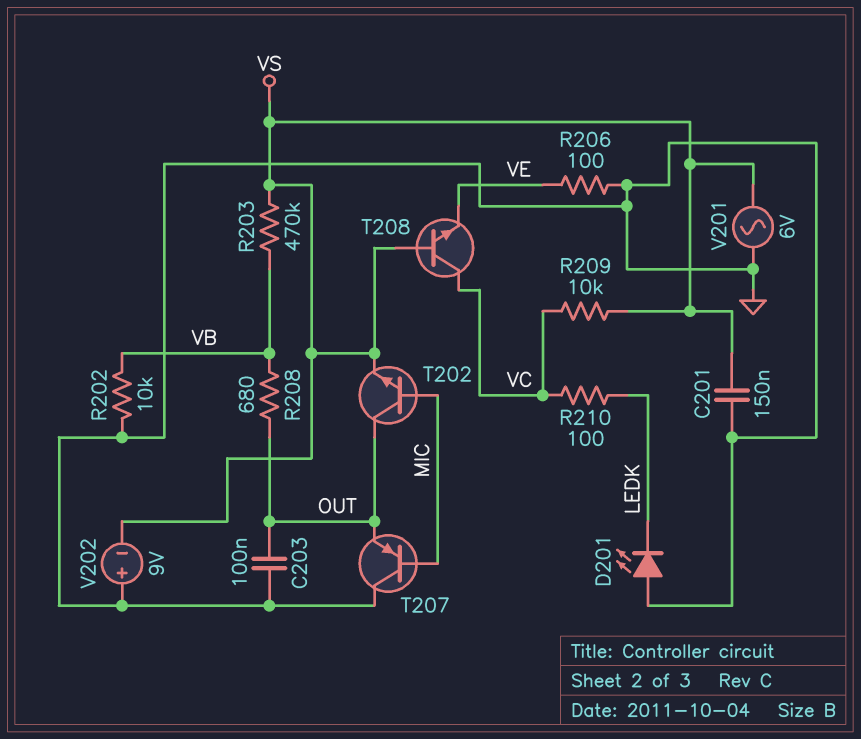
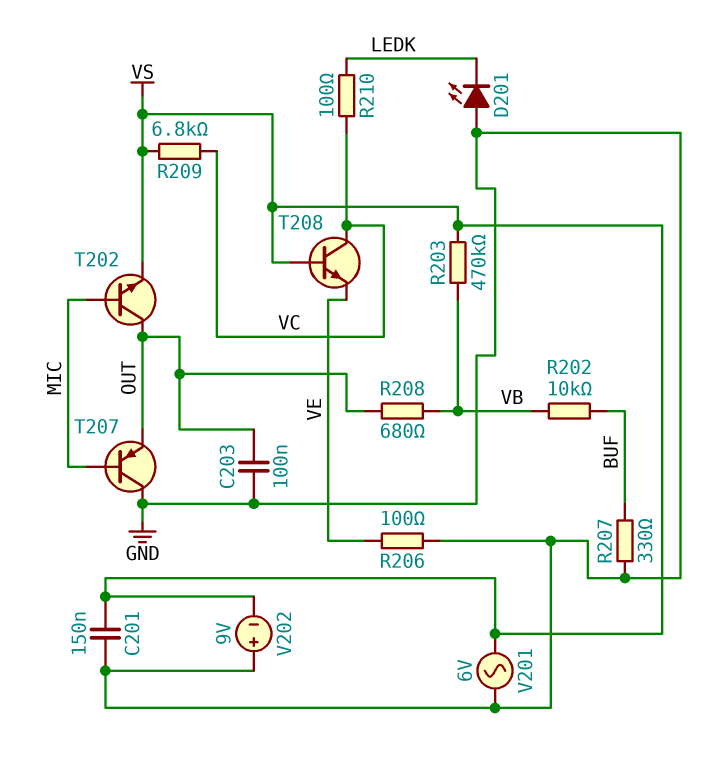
R202: 10k (GND, VB) -> 10k (BUF, VB)
R207: none -> 330 (BUF, GND)
R209: 10k (VC, VS) -> 6.8k (VC, VS)

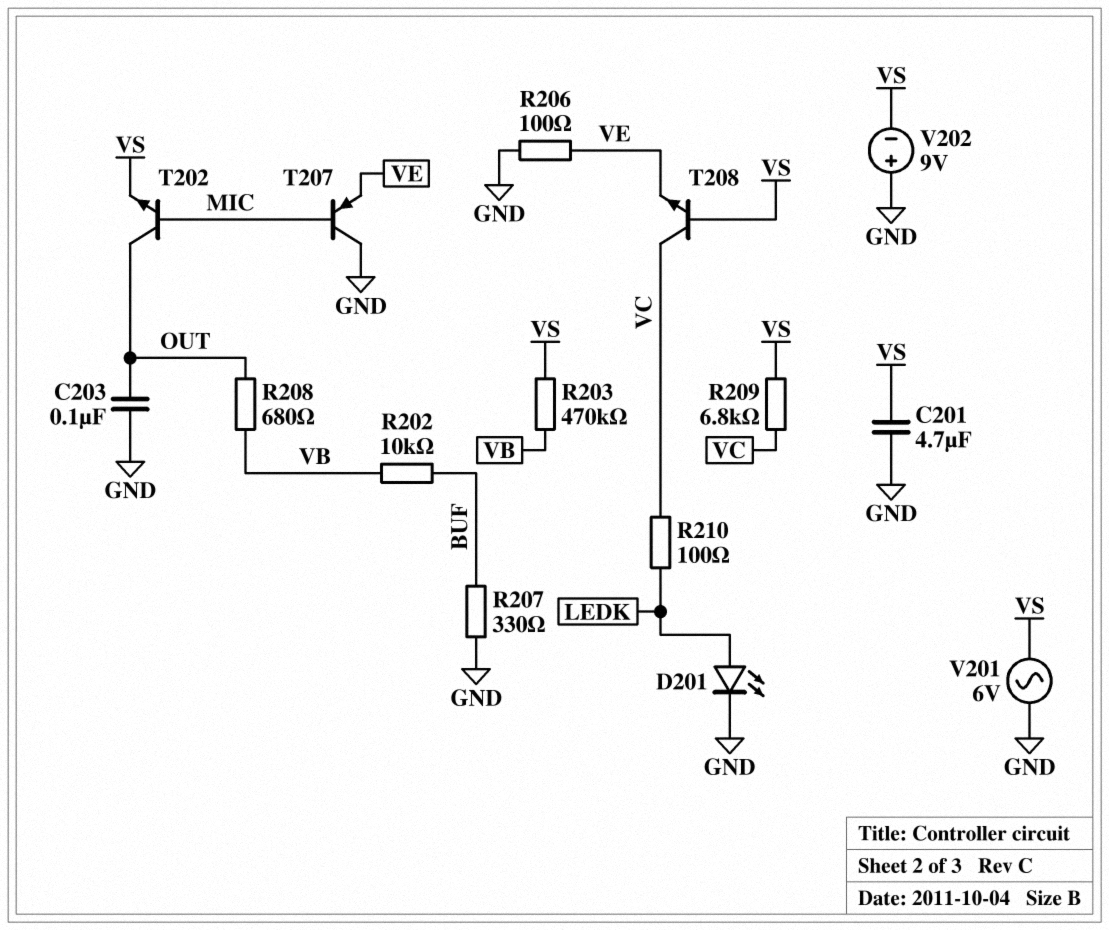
C201: 150nF (GND, VS) -> 4.7uF (GND, VS)
D201: LED (A GND, K LEDK) -> LED (A LEDK, K GND)
T207: PNP (B MIC, C GND, E OUT) -> PNP (B MIC, C GND, E VE)

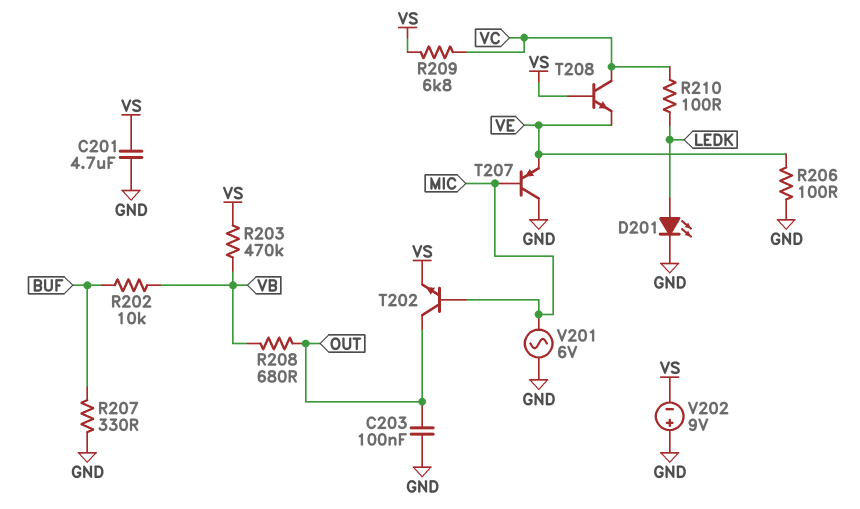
V201: AC 6V (GND, VS) -> AC 6V (GND, MIC)

